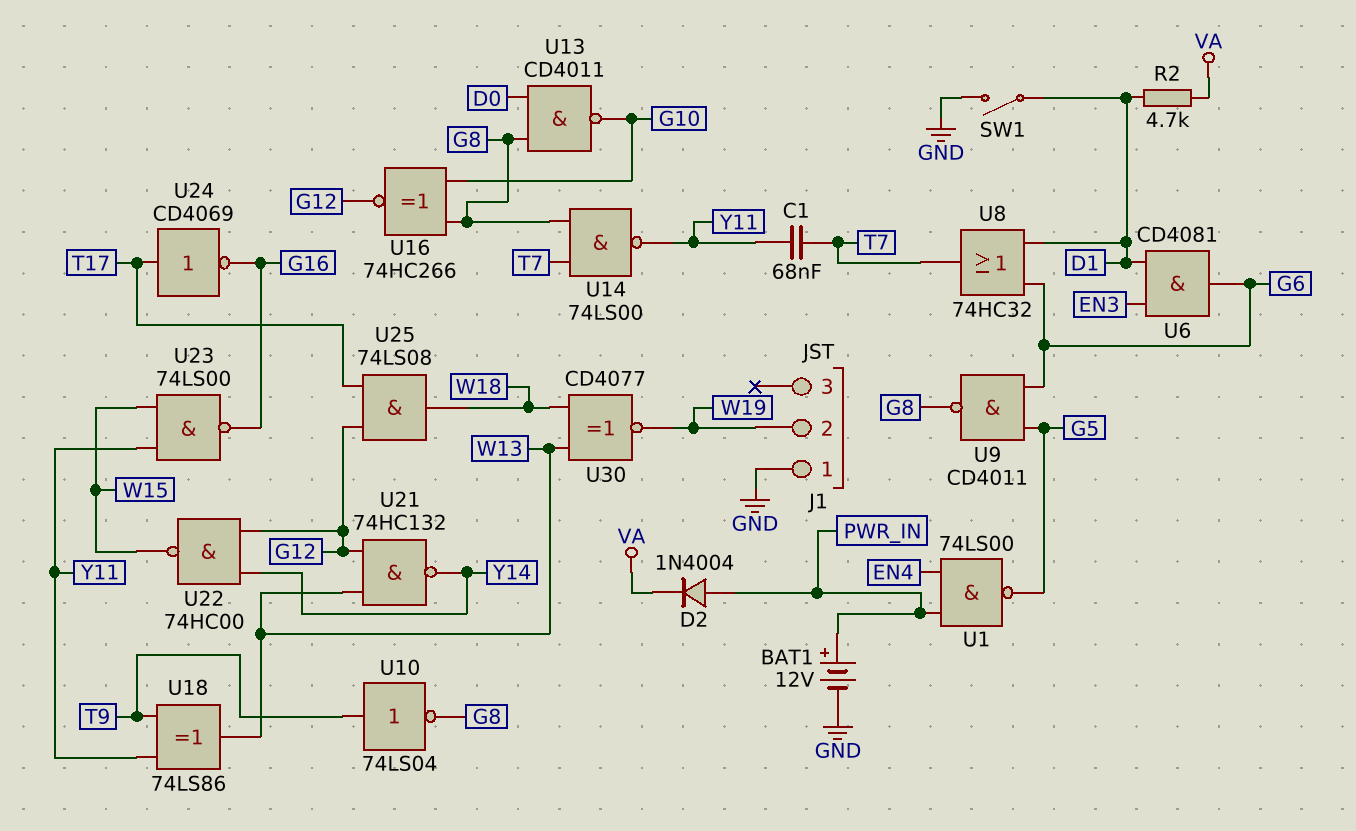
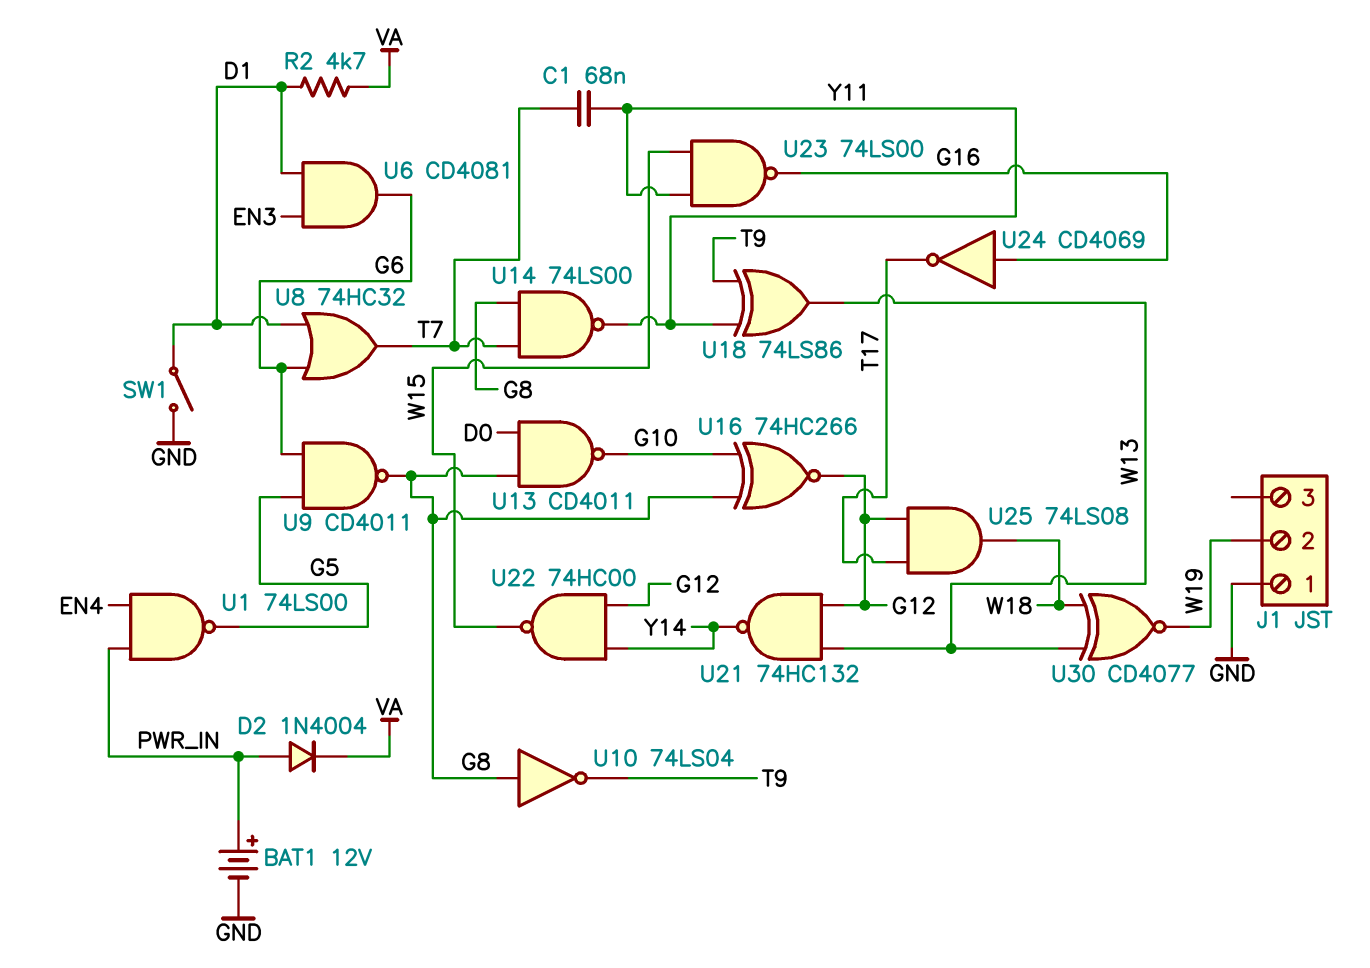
U10: NOT 74LS04 (in T9, out G8) -> NOT 74LS04 (in G8, out T9)
U24: NOT CD4069 (in T17, out G16) -> NOT CD4069 (in G16, out T17)

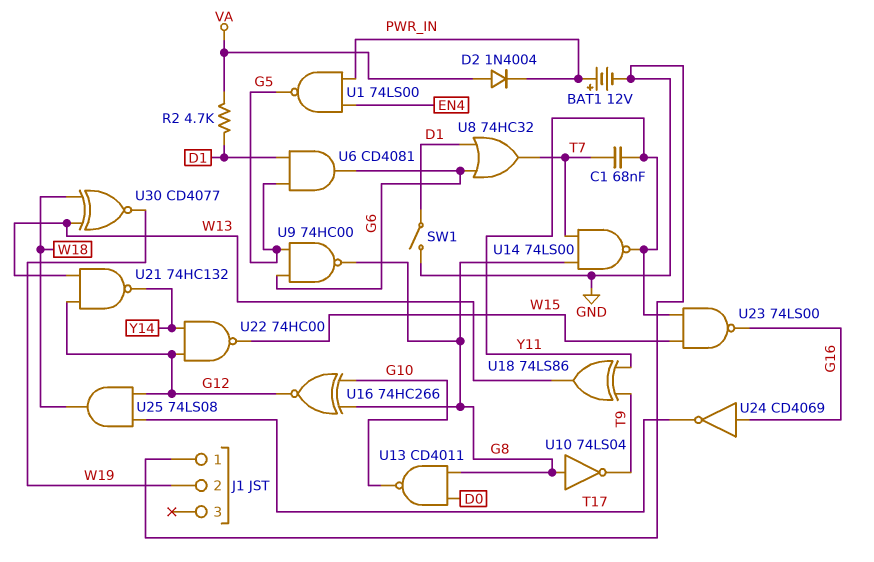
D2: diode 1N4004 (A PWR_IN, K VA) -> diode 1N4004 (A VA, K PWR_IN)
U6: AND CD4081 (in D1, in EN3, out G6) -> AND CD4081 (in D1, in G5, out G6)
U9: NAND CD4011 (in G5, in G6, out G8) -> NAND 74HC00 (in G5, in G6, out G8)

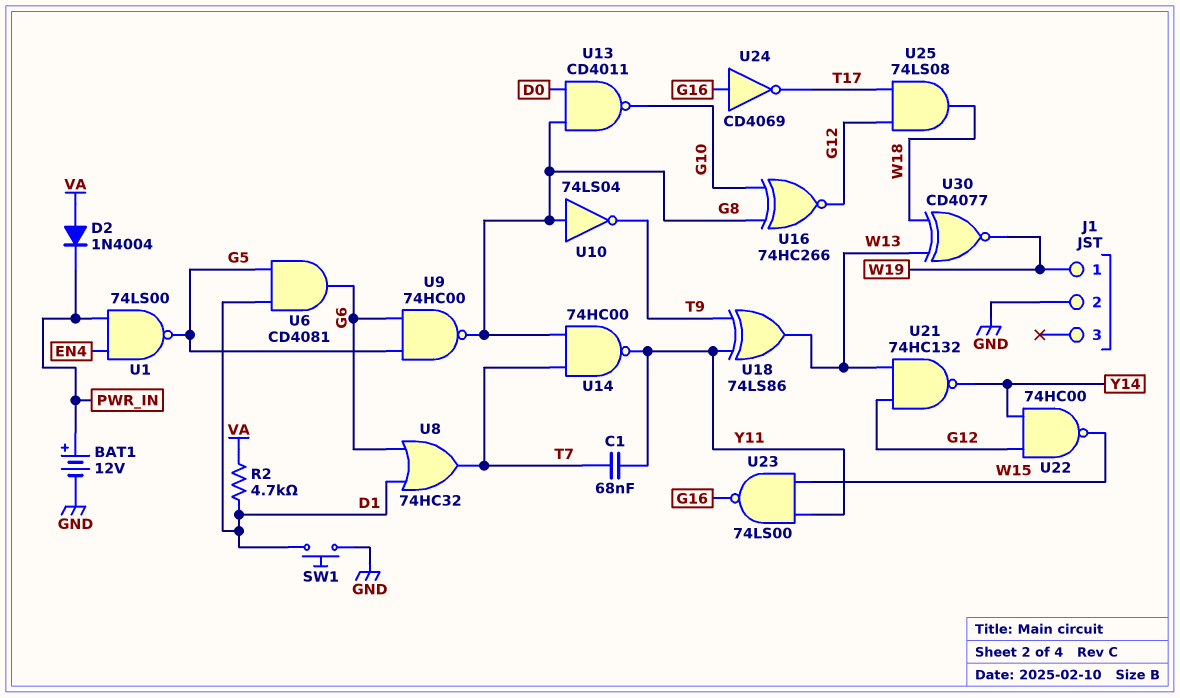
J1 pin 1: GND -> W19
J1 pin 2: W19 -> GND
SW1: switch (D1, GND) -> button (D1, GND)
U14: NAND 74LS00 (in G8, in T7, out Y11) -> NAND 74HC00 (in G8, in T7, out Y11)

